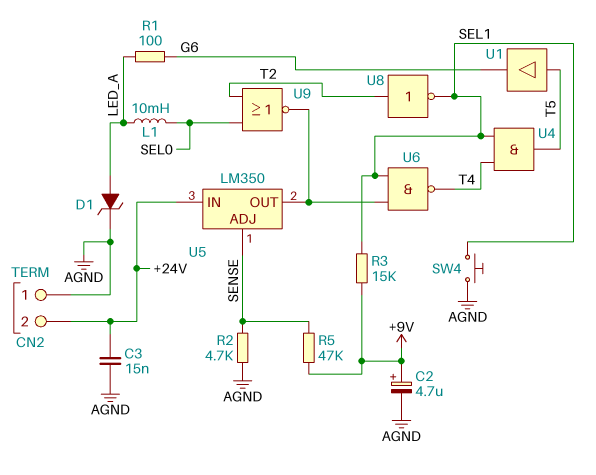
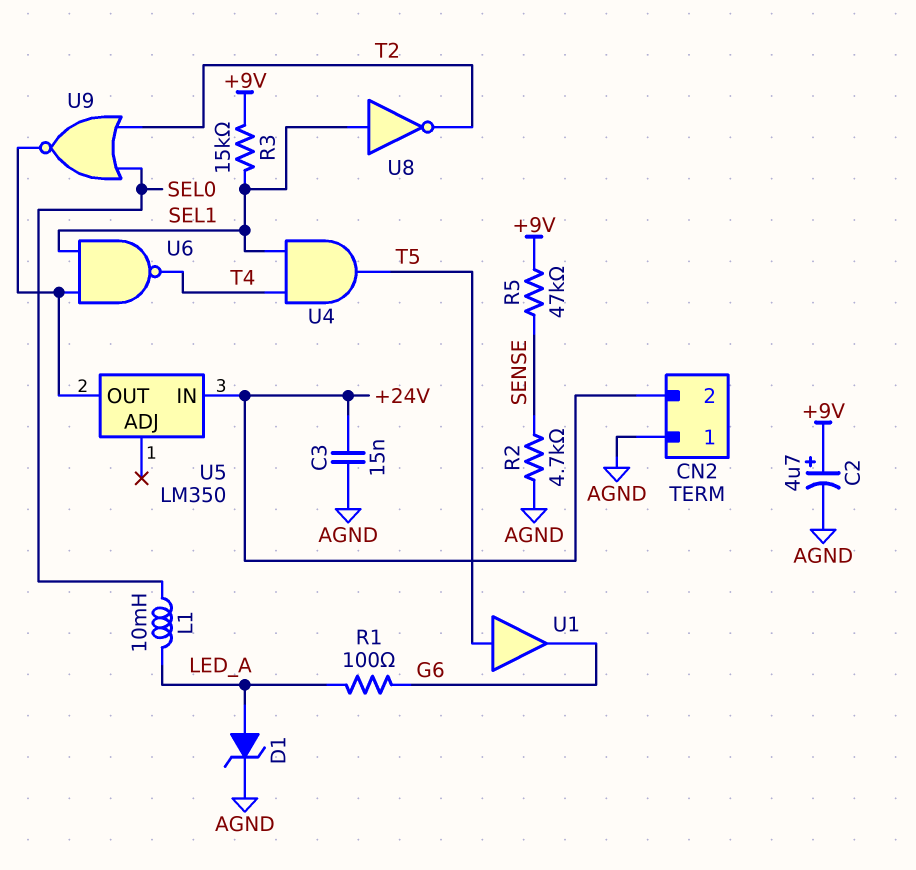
SW4: button (AGND, SEL1) -> none
U5 pin ADJ: SENSE -> none
U8: NOT (in T2, out SEL1) -> NOT (in SEL1, out T2)

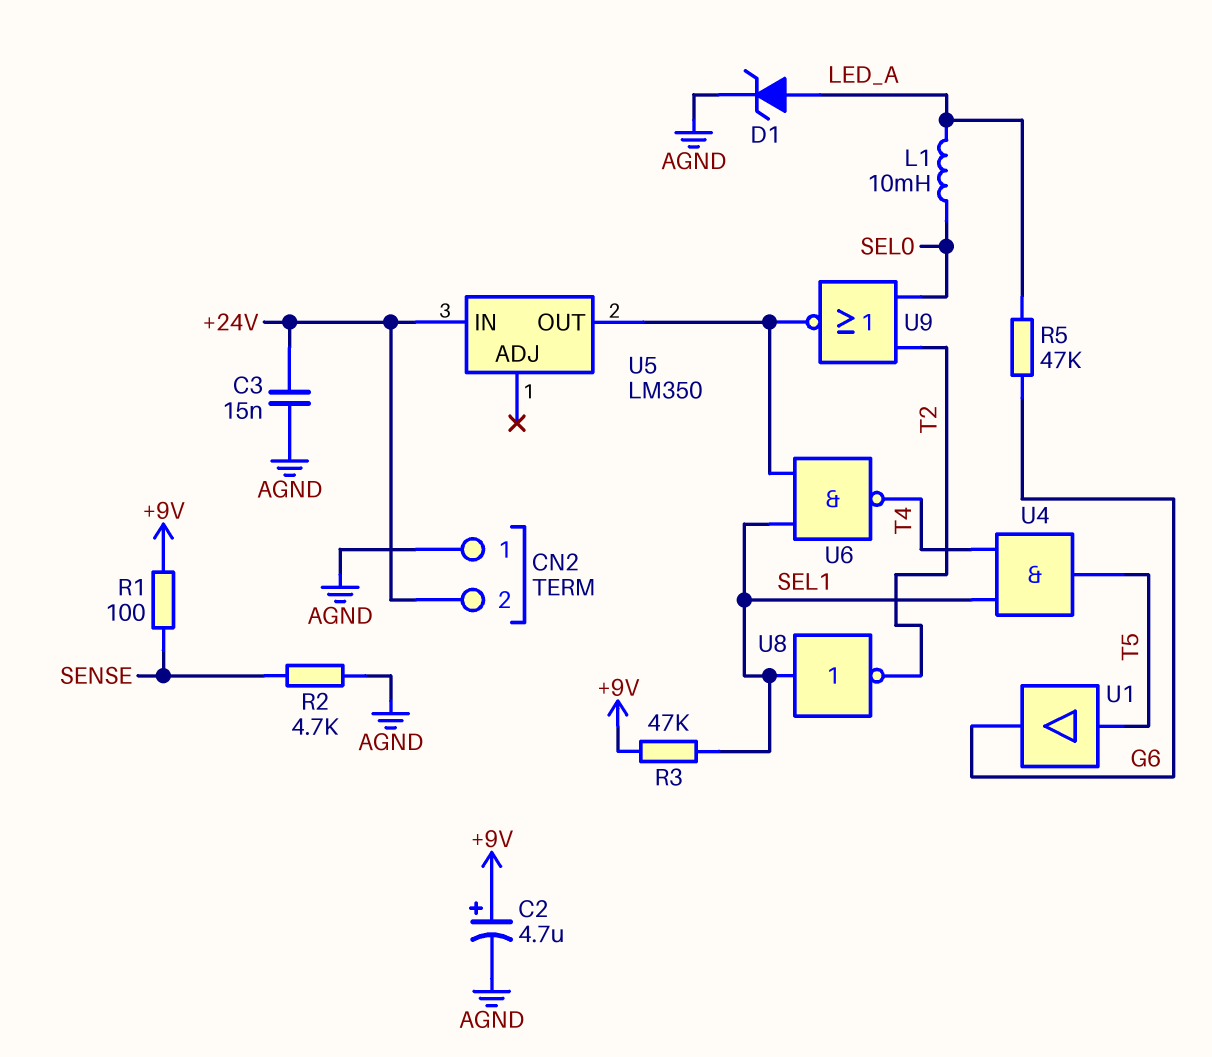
R1: 100 (G6, LED_A) -> 100 (+9V, SENSE)
R3: 15k (+9V, SEL1) -> 47k (+9V, SEL1)
R5: 47k (+9V, SENSE) -> 47k (G6, LED_A)

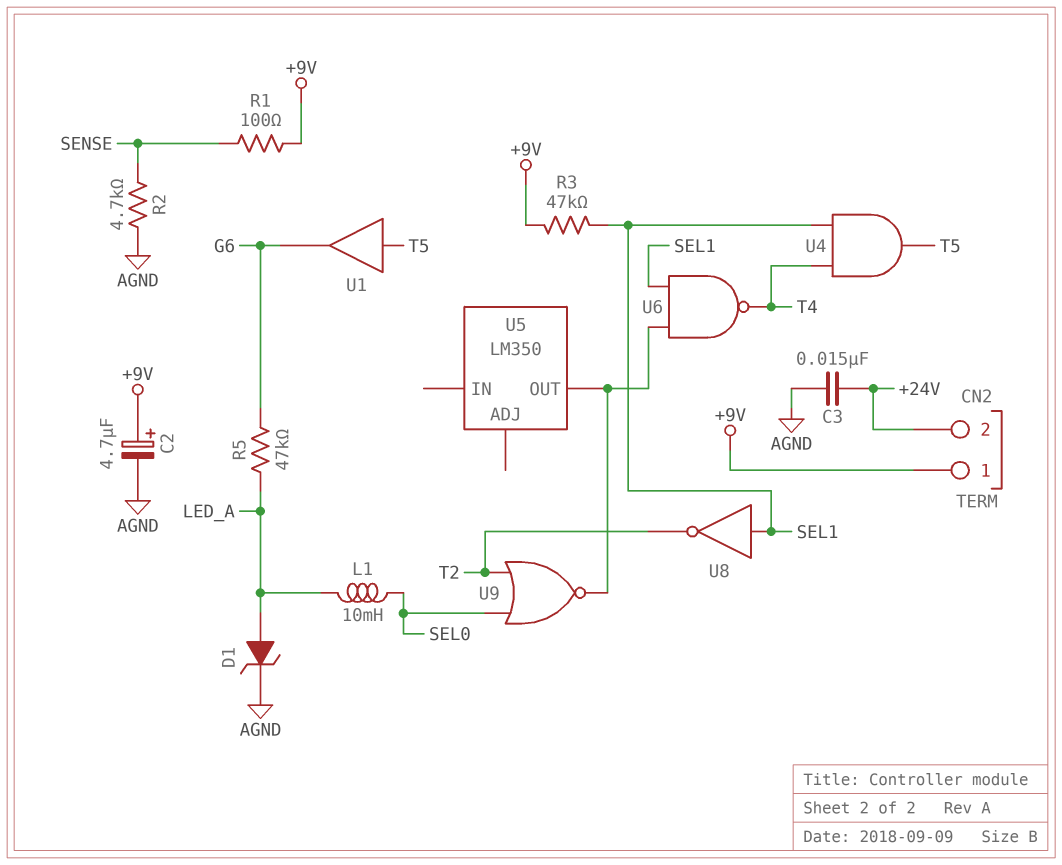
CN2 pin 1: AGND -> +9V
U5 pin IN: +24V -> none

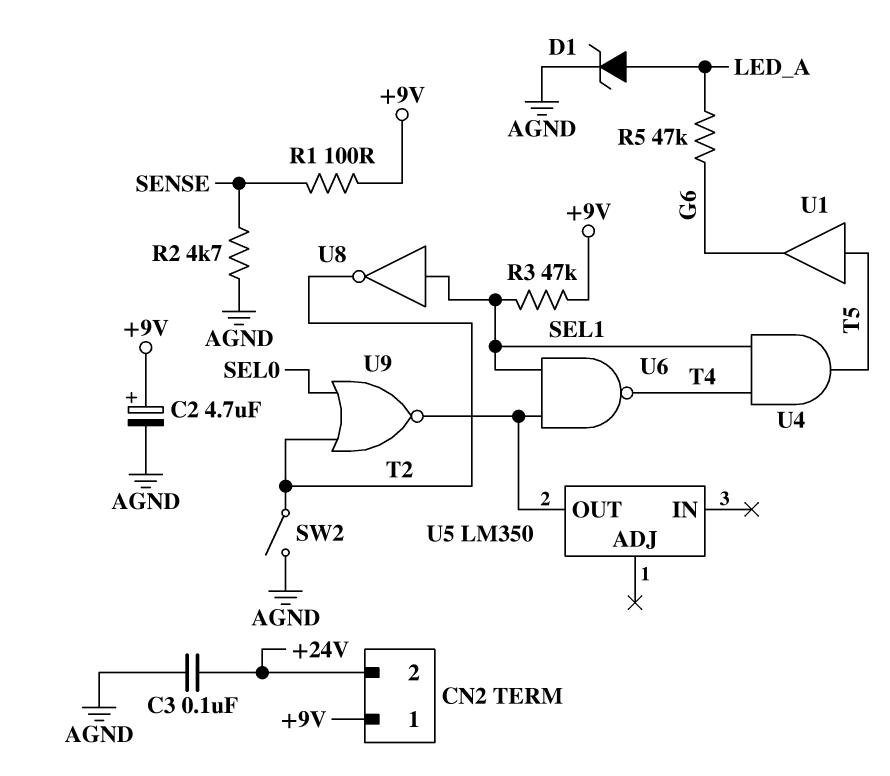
C3: 15nF (+24V, AGND) -> 100nF (+24V, AGND)
L1: 10mH (LED_A, SEL0) -> none
SW2: none -> switch (AGND, T2)

